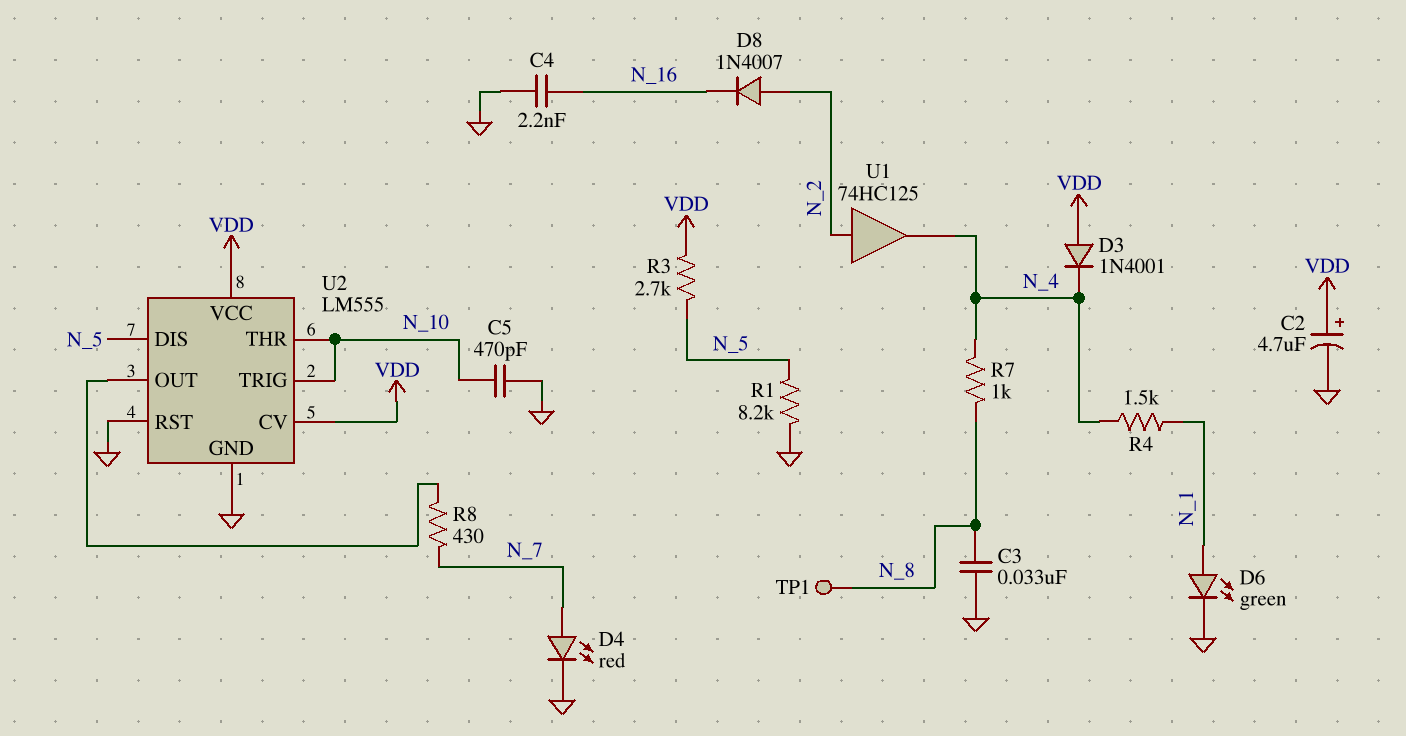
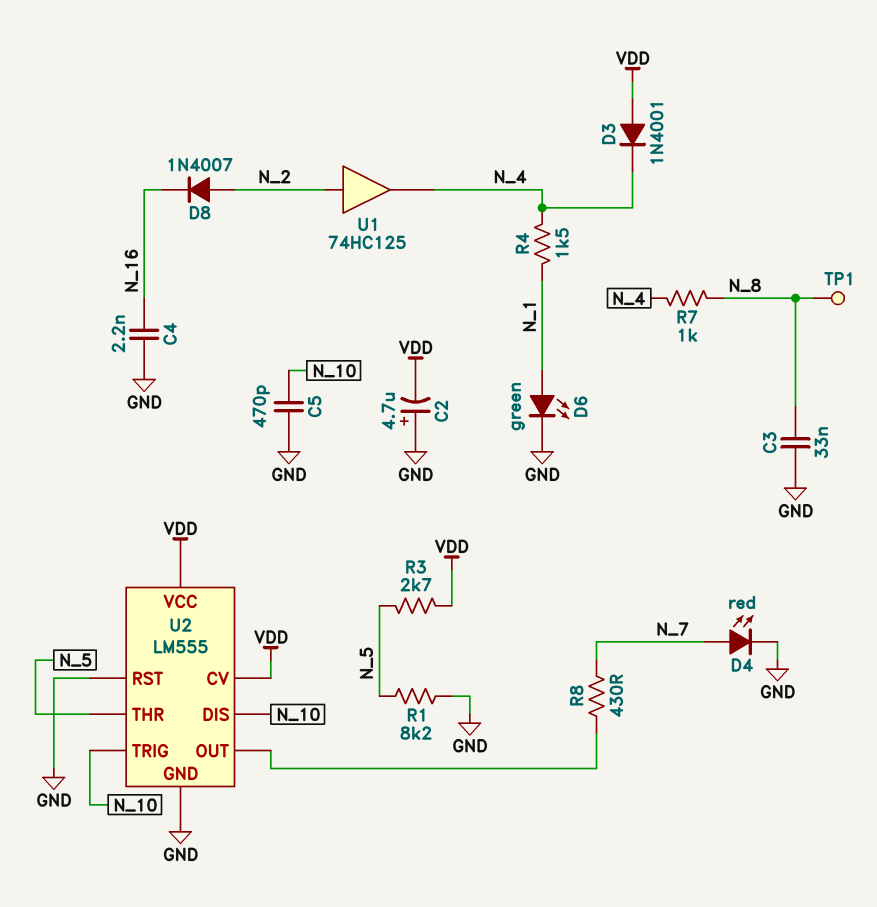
C2: 4.7uF (plus VDD, minus GND) -> 4.7uF (plus GND, minus VDD)
U2 pin DIS: N_5 -> N_10
U2 pin THR: N_10 -> N_5

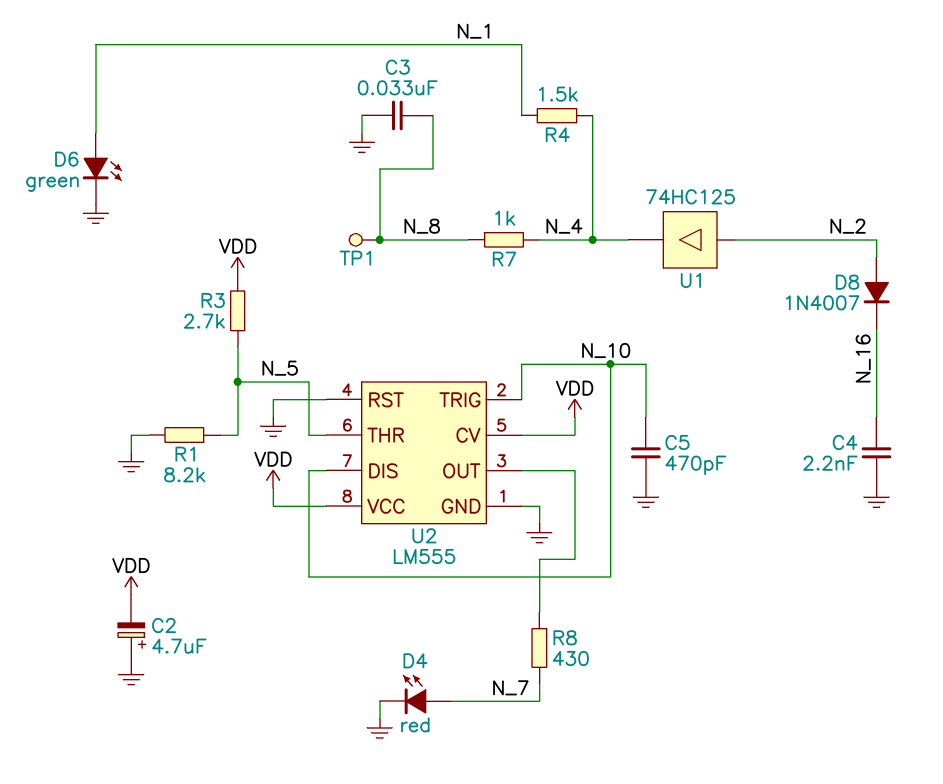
D3: diode 1N4001 (A VDD, K N_4) -> none

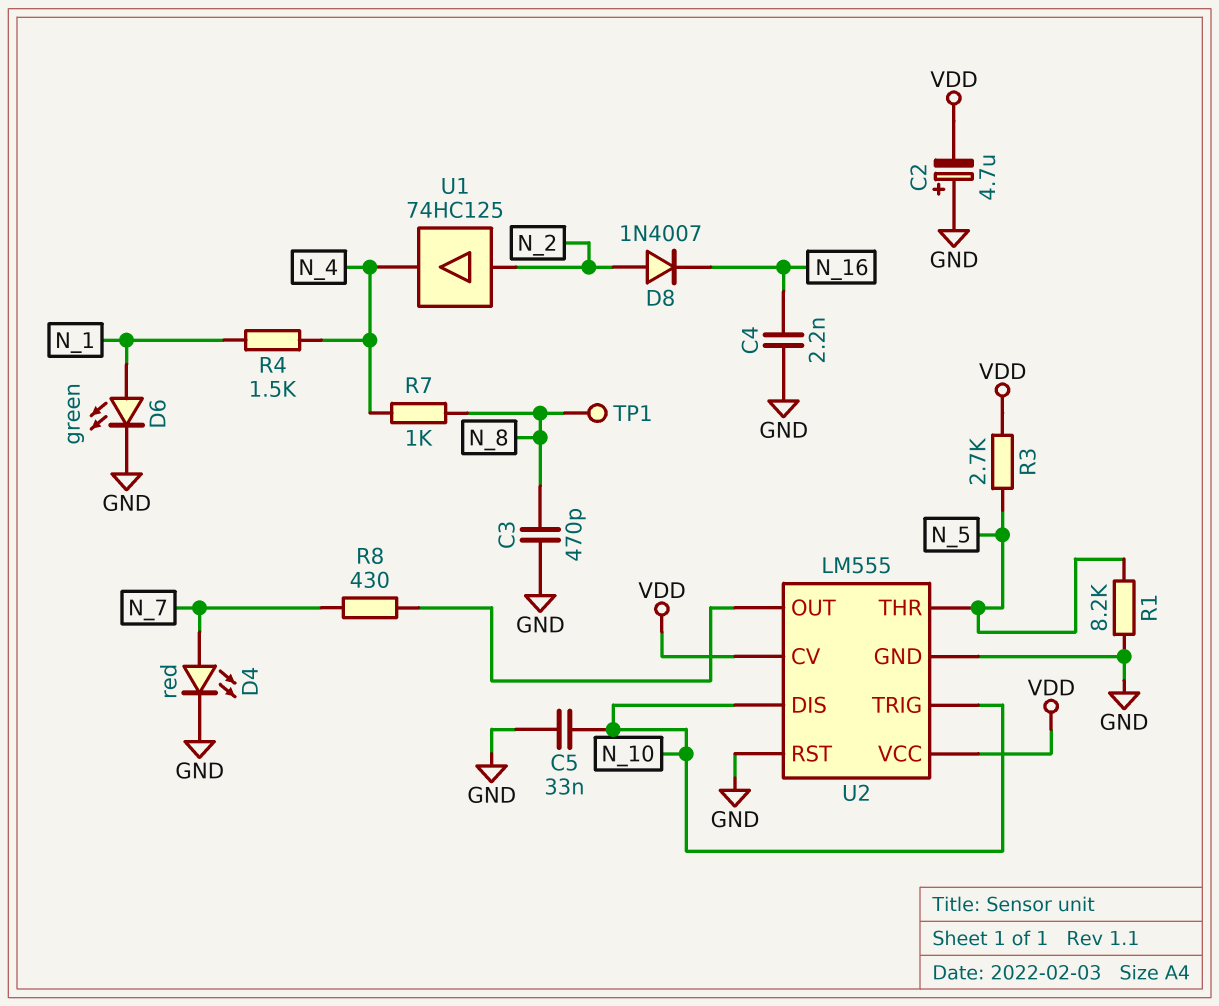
C3: 33nF (GND, N_8) -> 470pF (GND, N_8)
C5: 470pF (GND, N_10) -> 33nF (GND, N_10)

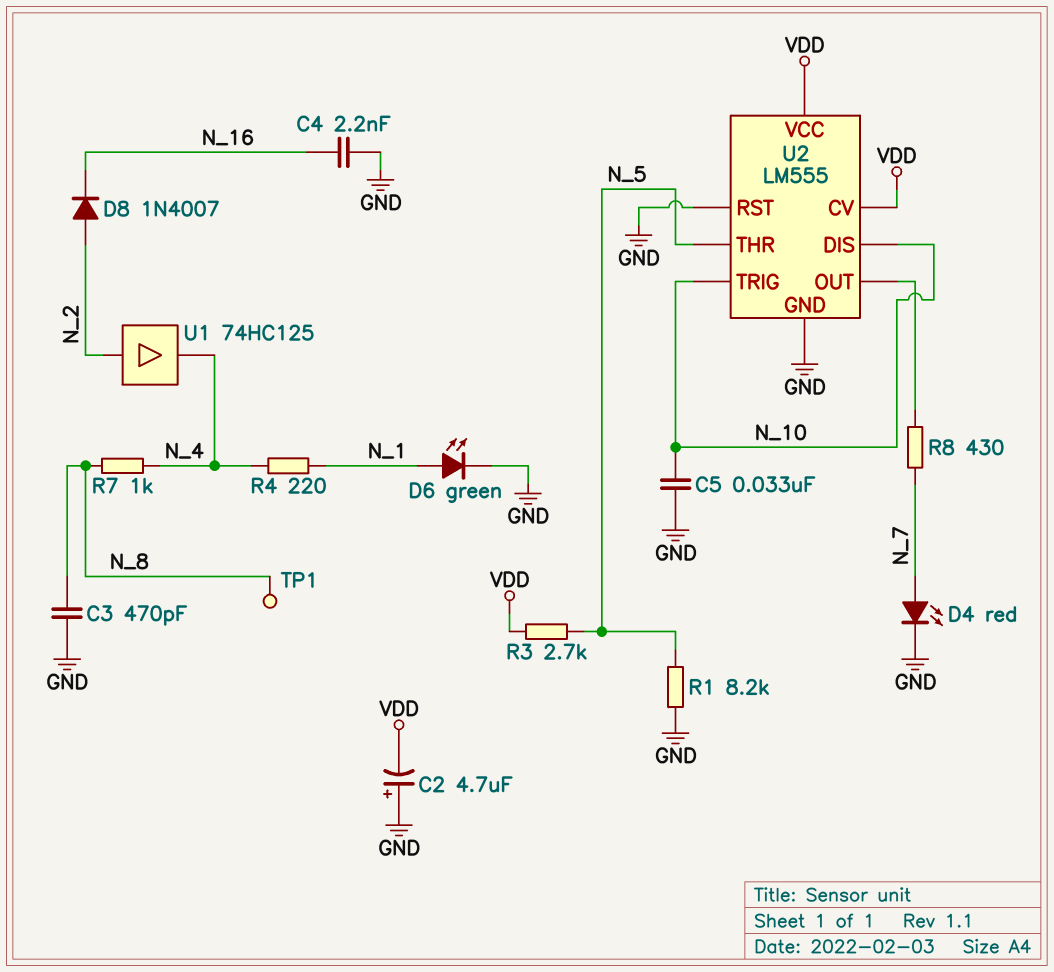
R4: 1.5k (N_1, N_4) -> 220 (N_1, N_4)

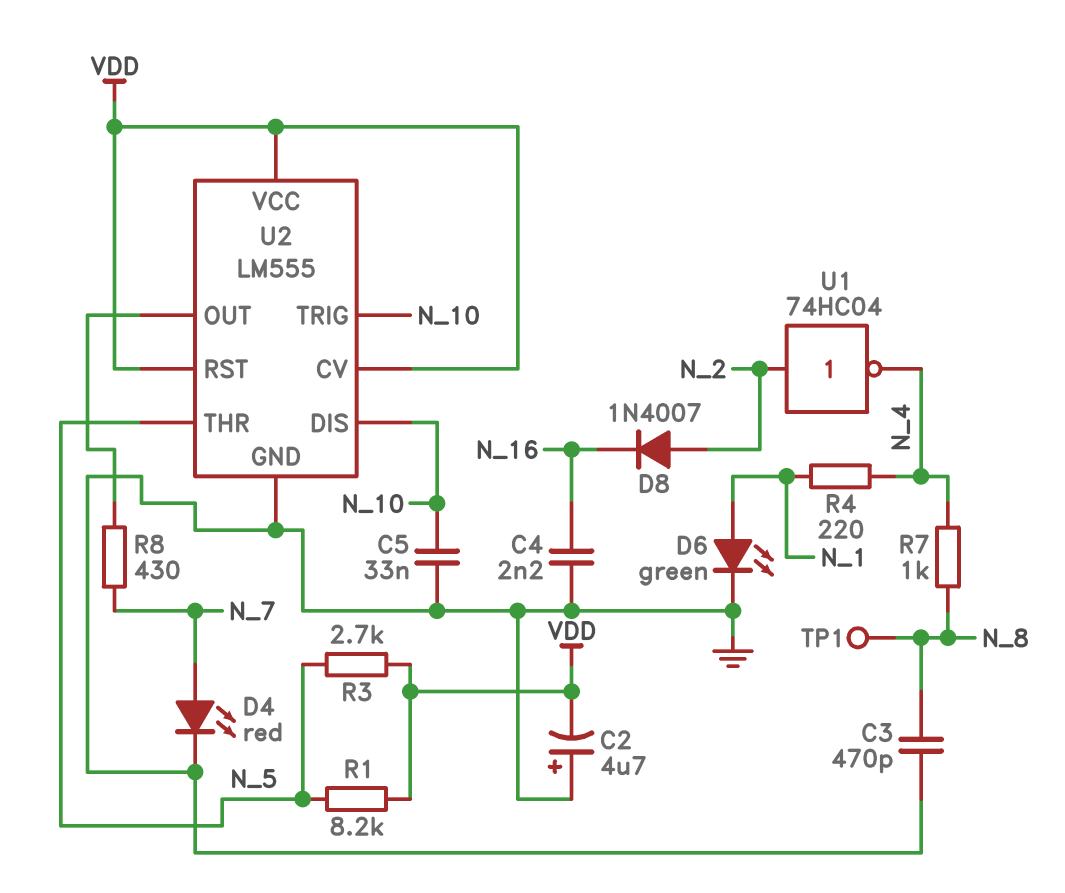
R1: 8.2k (GND, N_5) -> 8.2k (N_5, VDD)
U1: buffer 74HC125 (in N_2, out N_4) -> NOT 74HC04 (in N_2, out N_4)
U2 pin RST: GND -> VDD

